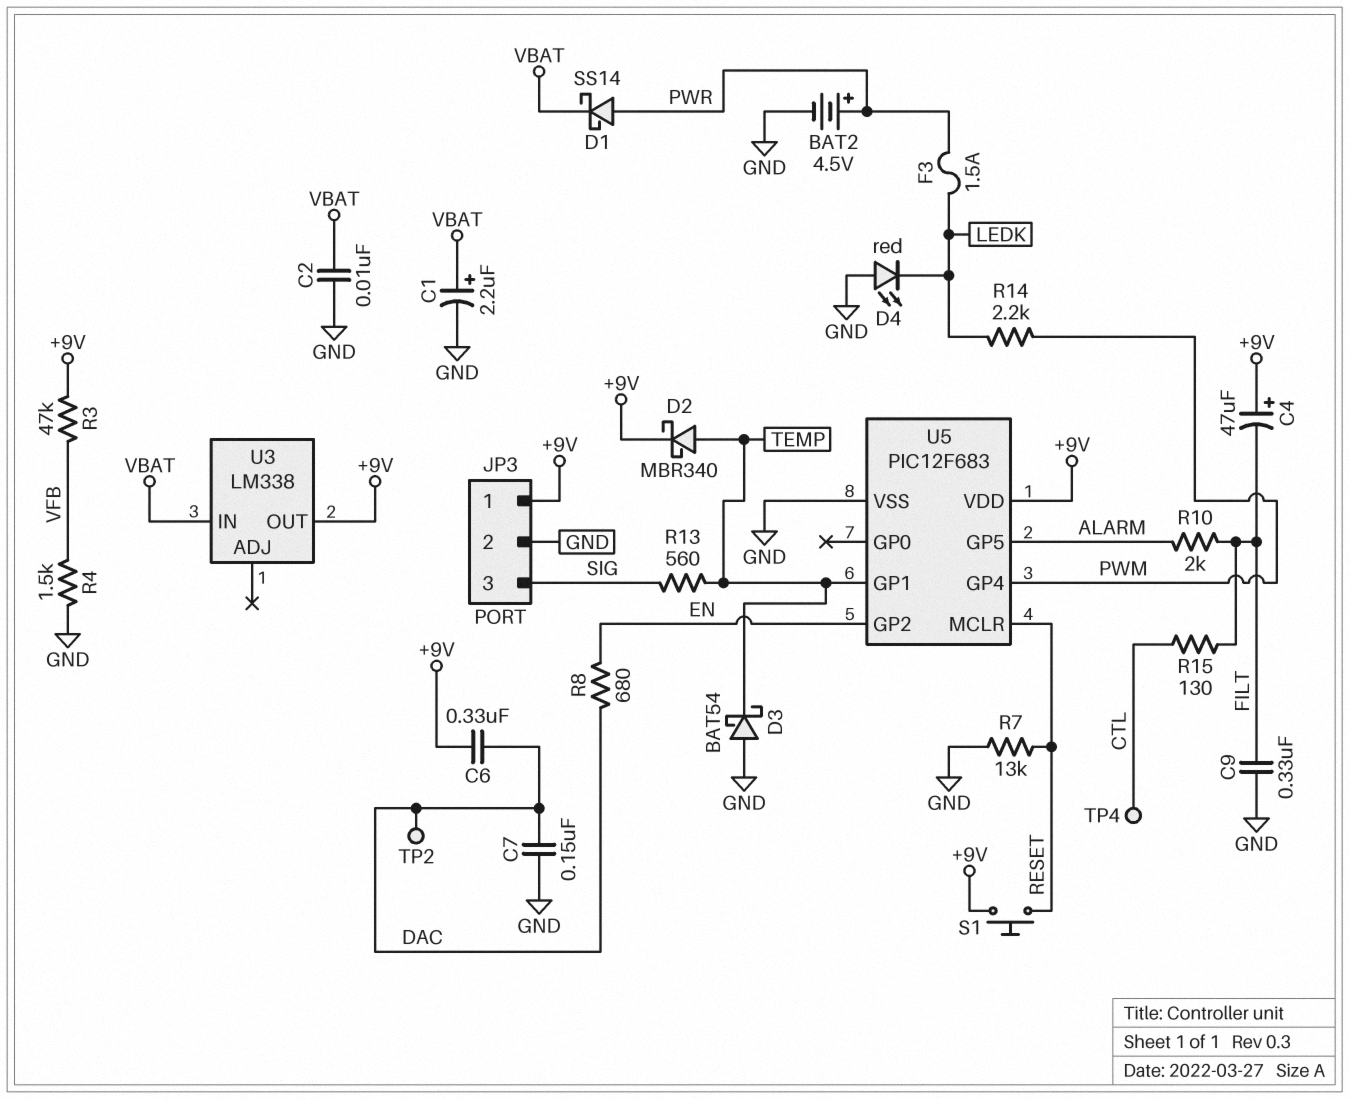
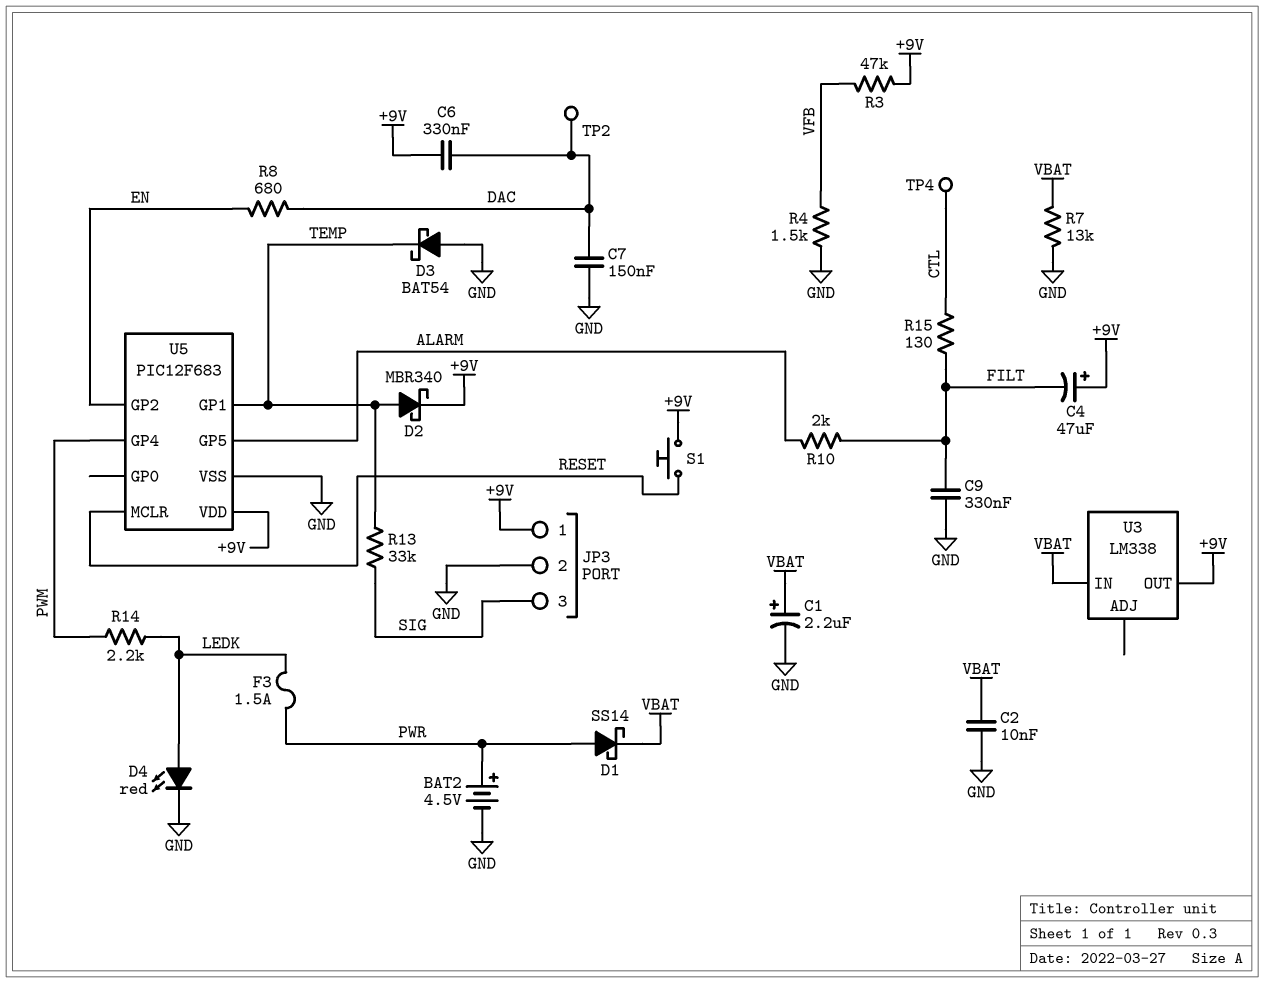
D4: LED red (A GND, K LEDK) -> LED red (A LEDK, K GND)
R7: 13k (GND, RESET) -> 13k (GND, VBAT)
R13: 560 (SIG, TEMP) -> 33k (SIG, TEMP)

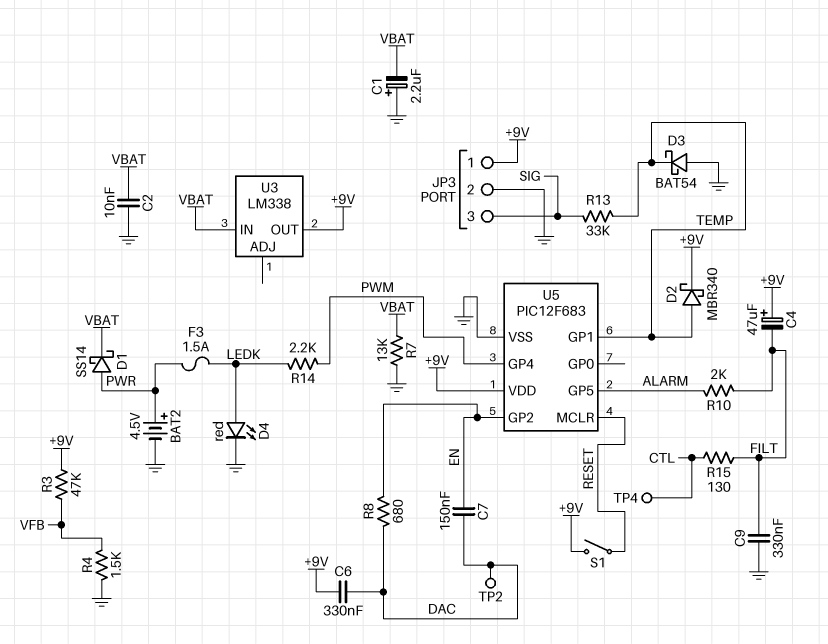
C1: 2.2uF (plus VBAT, minus GND) -> 2.2uF (plus GND, minus VBAT)
C7: 150nF (DAC, GND) -> 150nF (DAC, EN)
S1: button (+9V, RESET) -> switch (+9V, RESET)

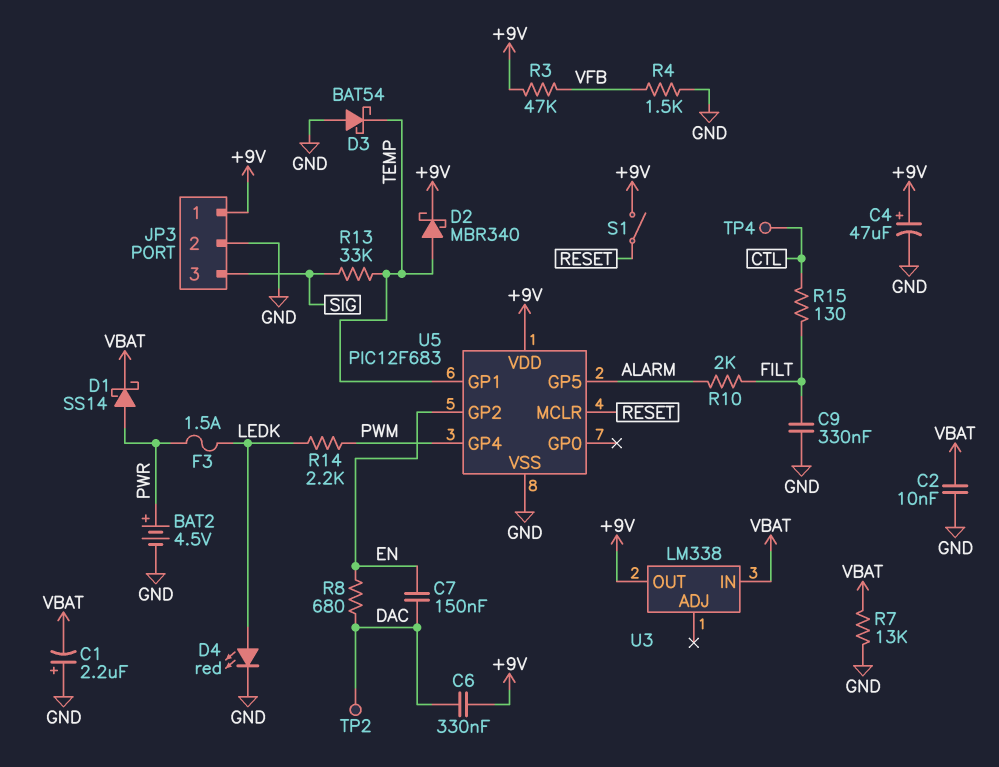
C4: 47uF (plus +9V, minus FILT) -> 47uF (plus +9V, minus GND)

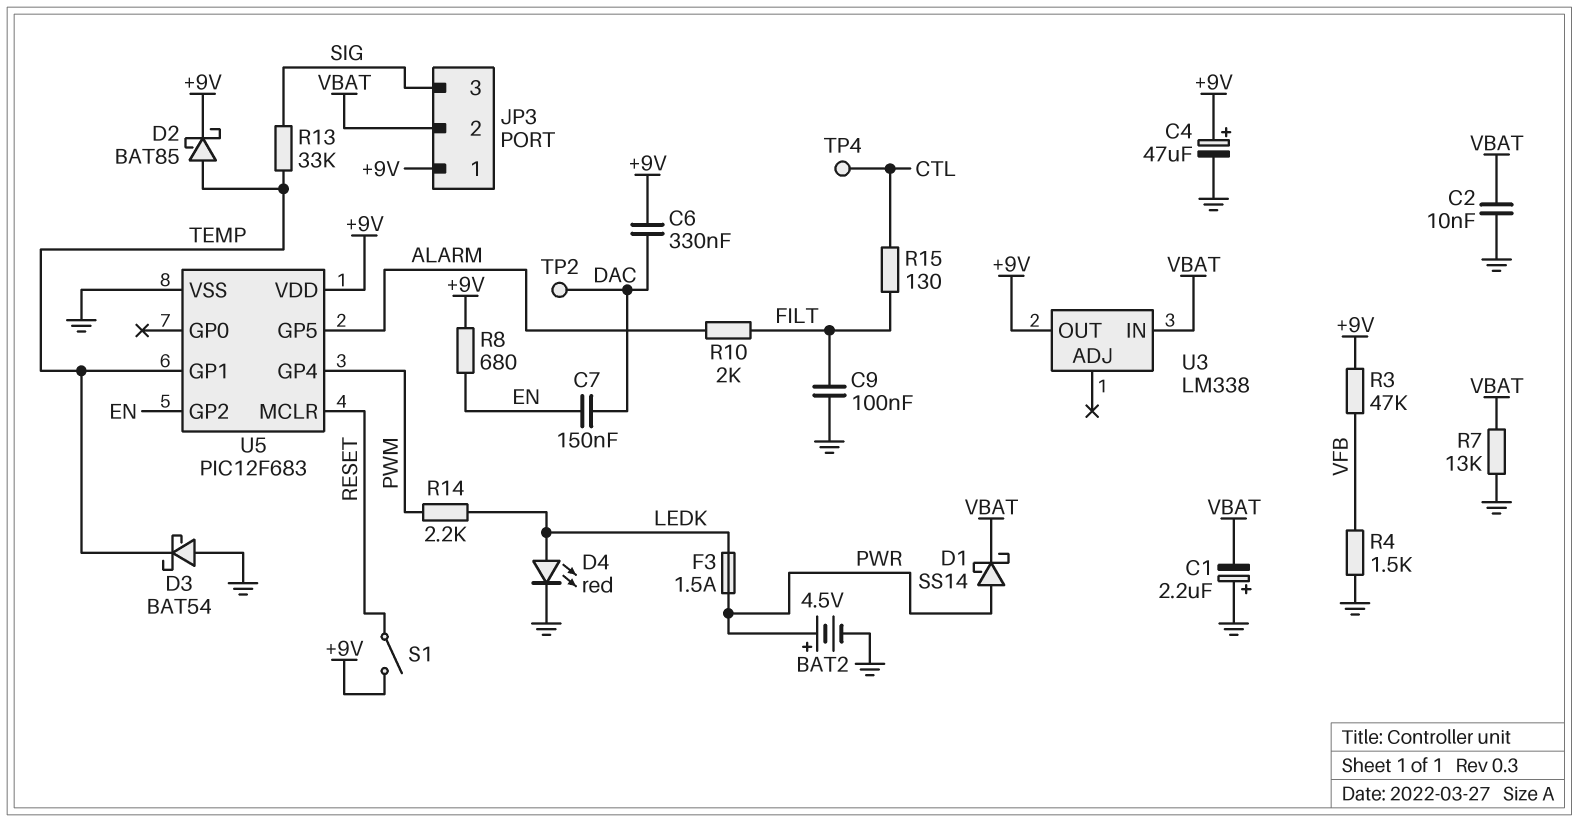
C9: 330nF (FILT, GND) -> 100nF (FILT, GND)
D2: schottky MBR340 (A TEMP, K +9V) -> schottky BAT85 (A TEMP, K +9V)
JP3 pin 2: GND -> VBAT
R8: 680 (DAC, EN) -> 680 (+9V, EN)

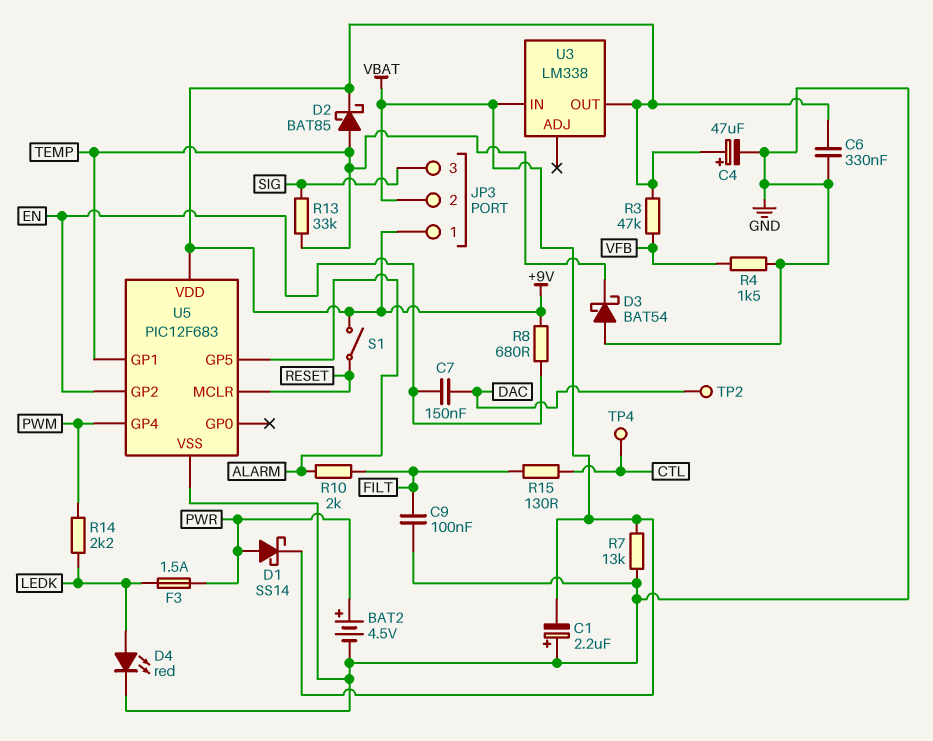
C2: 10nF (GND, VBAT) -> none
C6: 330nF (+9V, DAC) -> 330nF (+9V, GND)

